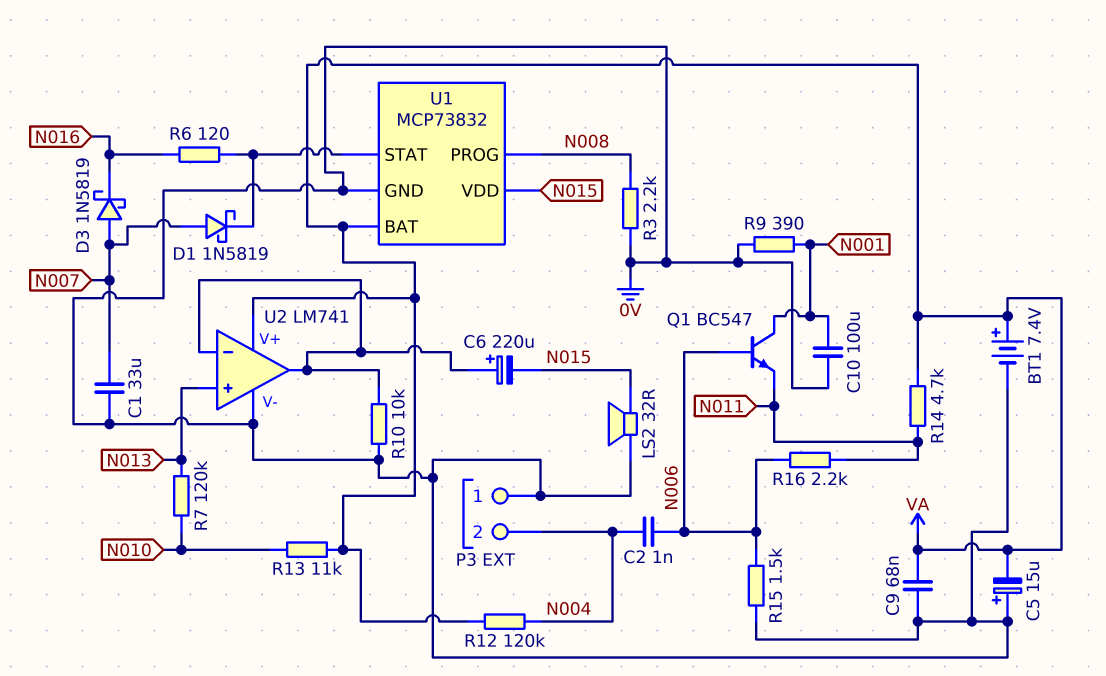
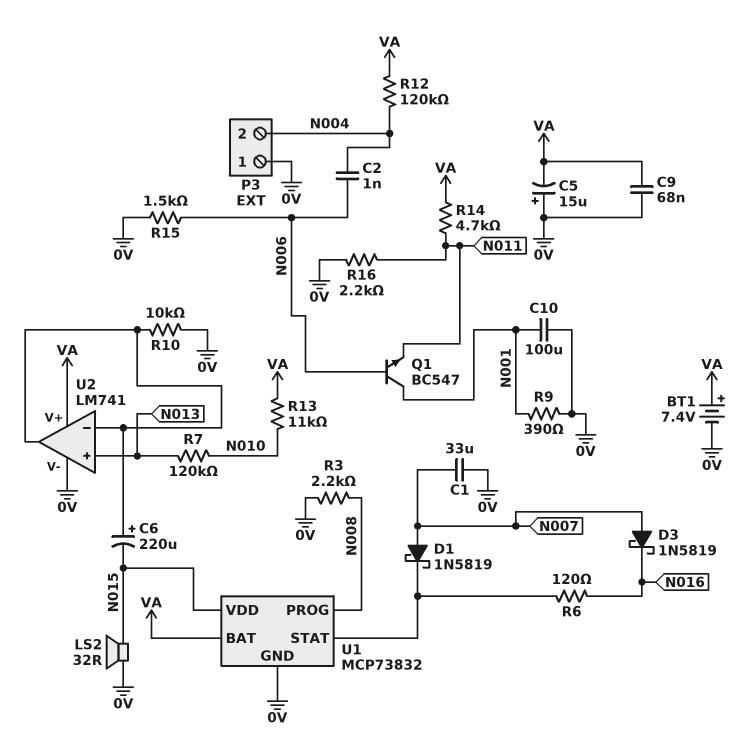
R16: 2.2k (N006, N011) -> 2.2k (0V, N011)

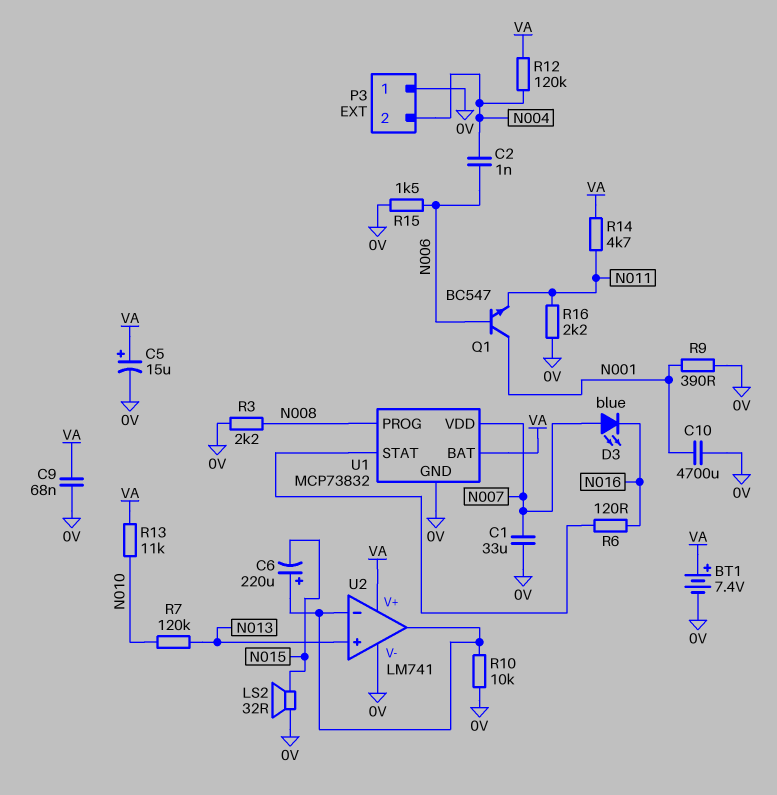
C5: 15uF (plus 0V, minus VA) -> 15uF (plus VA, minus 0V)
C10: 100uF (0V, N001) -> 4700uF (0V, N001)
D1: schottky 1N5819 (A N007, K U1/STAT) -> none
D3: schottky 1N5819 (A N007, K N016) -> LED blue (A N007, K N016)
U1 pin VDD: N015 -> N007

